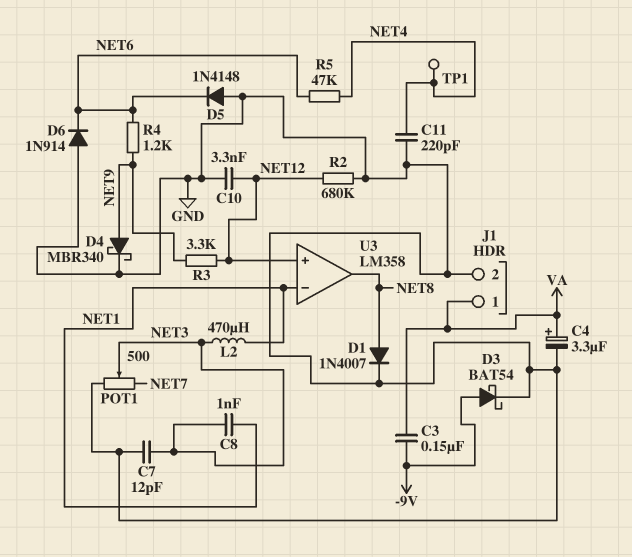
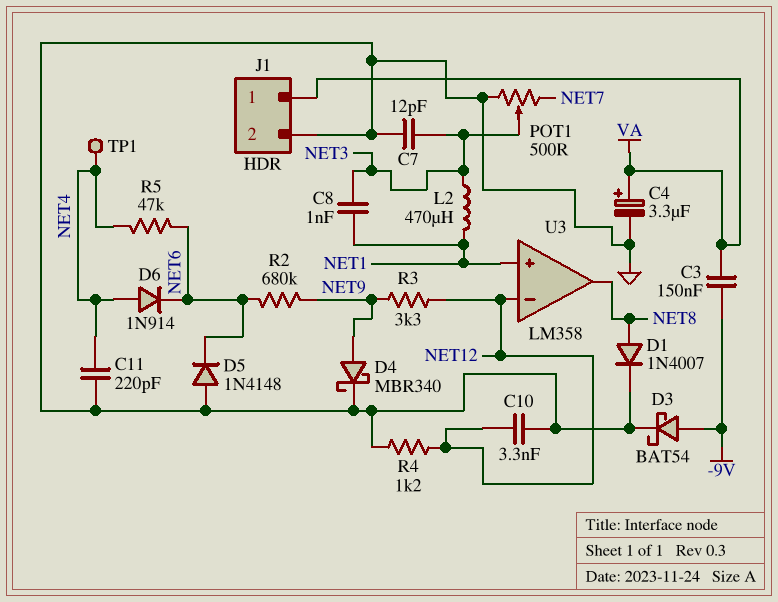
D6: diode 1N914 (A GND, K NET6) -> diode 1N914 (A NET4, K NET6)
R2: 680k (GND, NET12) -> 680k (NET6, NET9)
R4: 1.2k (NET6, NET9) -> 1.2k (GND, NET12)
U3 pin in+: NET12 -> NET1
U3 pin in-: NET1 -> NET12

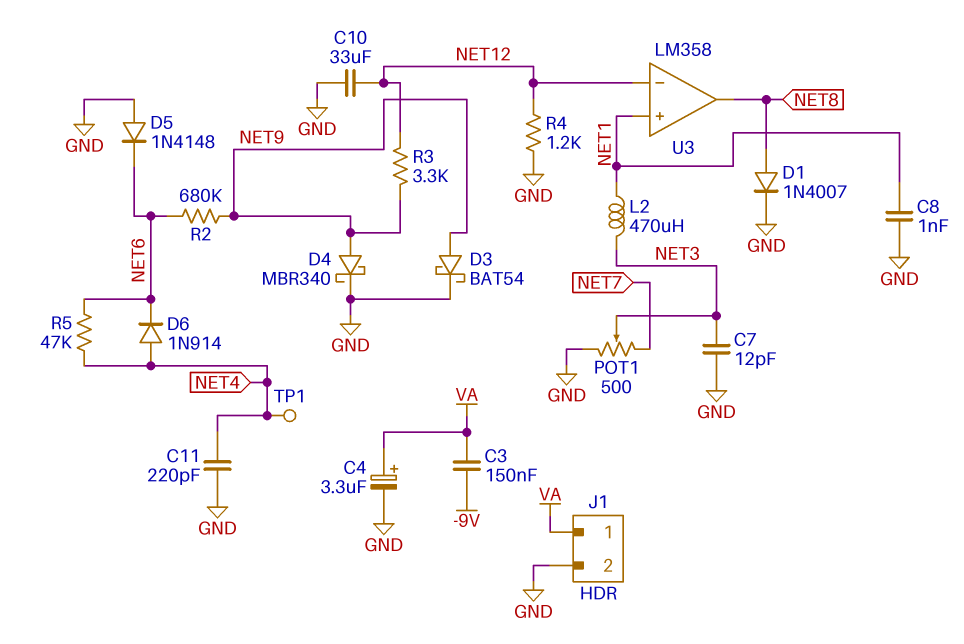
C8: 1nF (NET1, NET3) -> 1nF (GND, NET1)
C10: 3.3nF (GND, NET12) -> 33uF (GND, NET12)
D3: schottky BAT54 (A -9V, K GND) -> schottky BAT54 (A NET9, K GND)

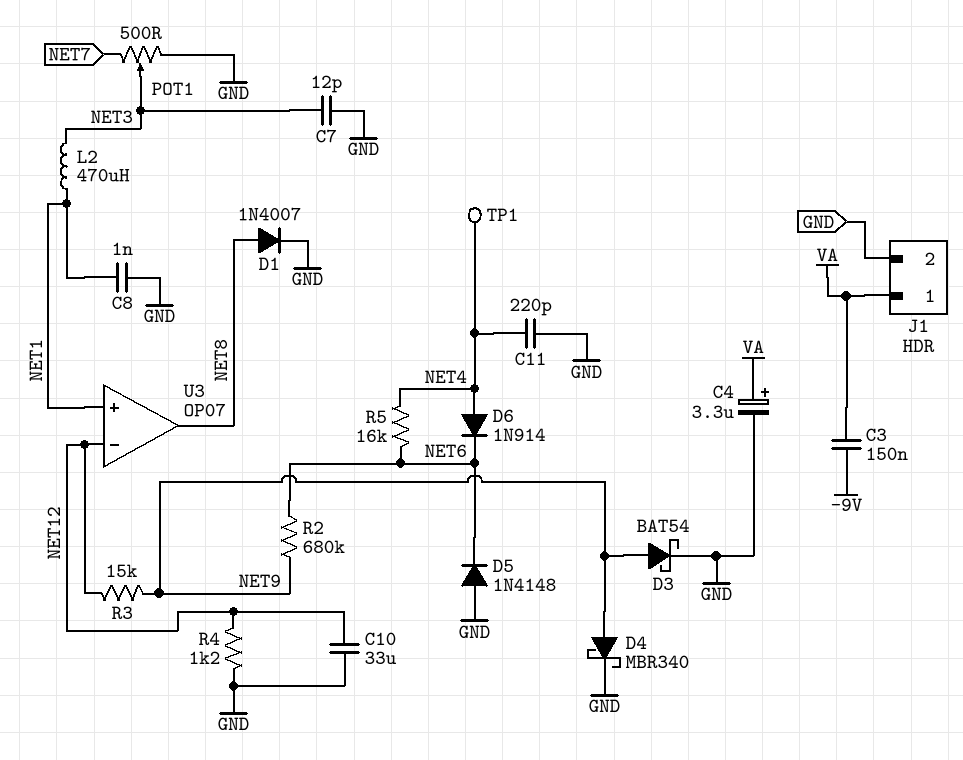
R3: 3.3k (NET9, NET12) -> 15k (NET9, NET12)
R5: 47k (NET4, NET6) -> 16k (NET4, NET6)
U3: LM358 -> OP07

